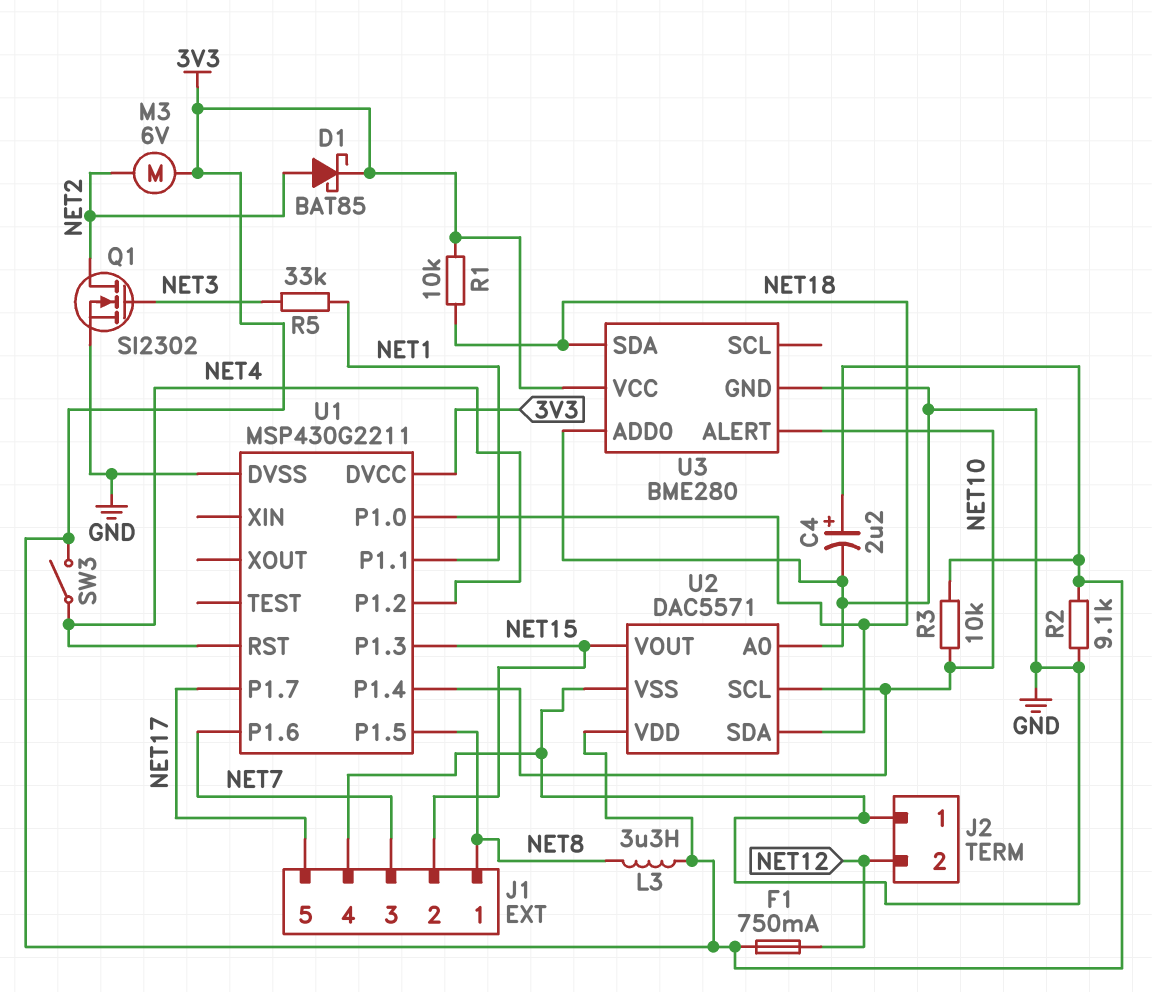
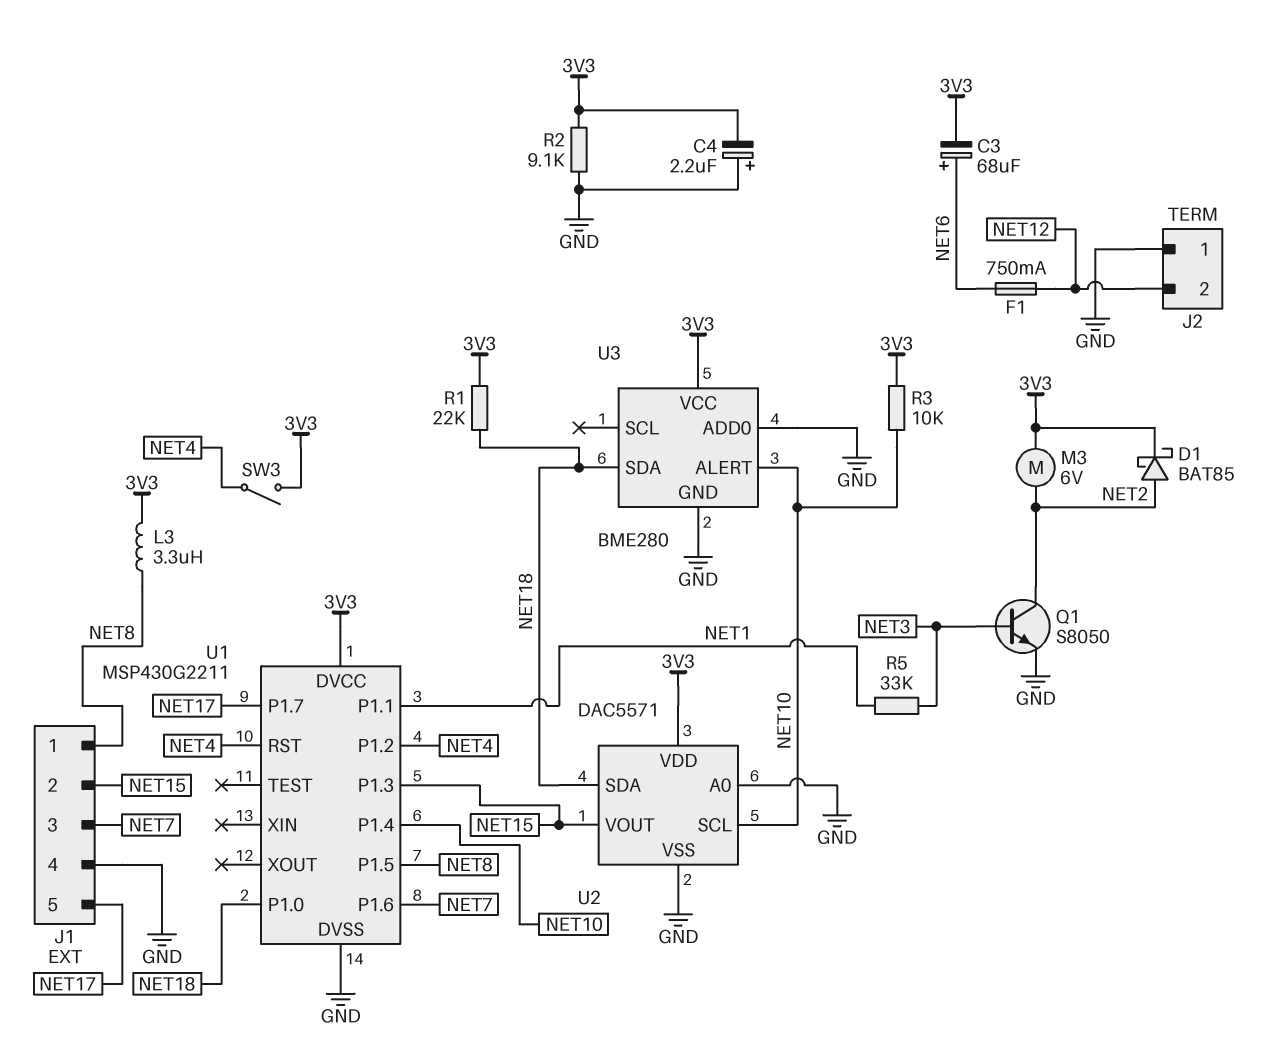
C3: none -> 68uF (plus NET6, minus 3V3)
C4: 2.2uF (plus 3V3, minus GND) -> 2.2uF (plus GND, minus 3V3)
F1: 750mA (3V3, NET12) -> 750mA (NET6, NET12)
Q1: NMOS SI2302 (G NET3, D NET2, S GND) -> NPN S8050 (B NET3, C NET2, E GND)
R1: 10k (3V3, NET18) -> 22k (3V3, NET18)

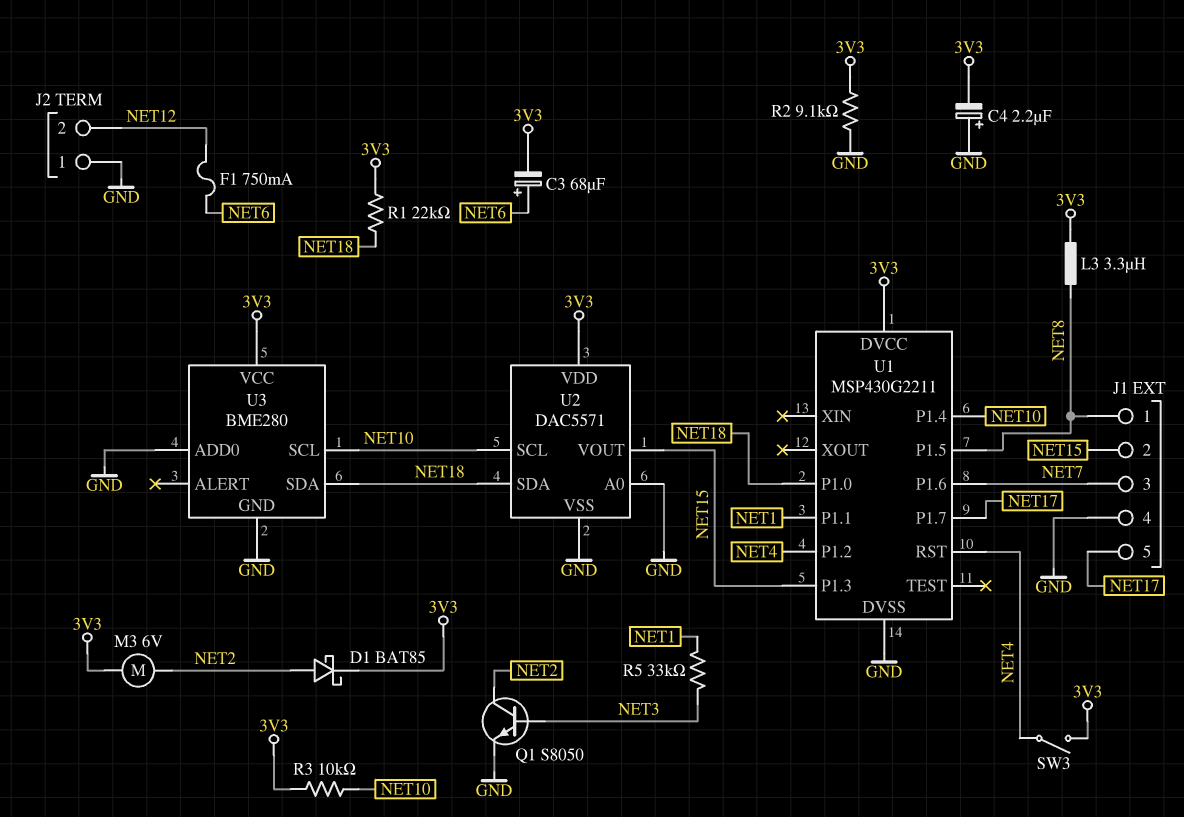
U3 pin ALERT: NET10 -> none
U3 pin SCL: none -> NET10

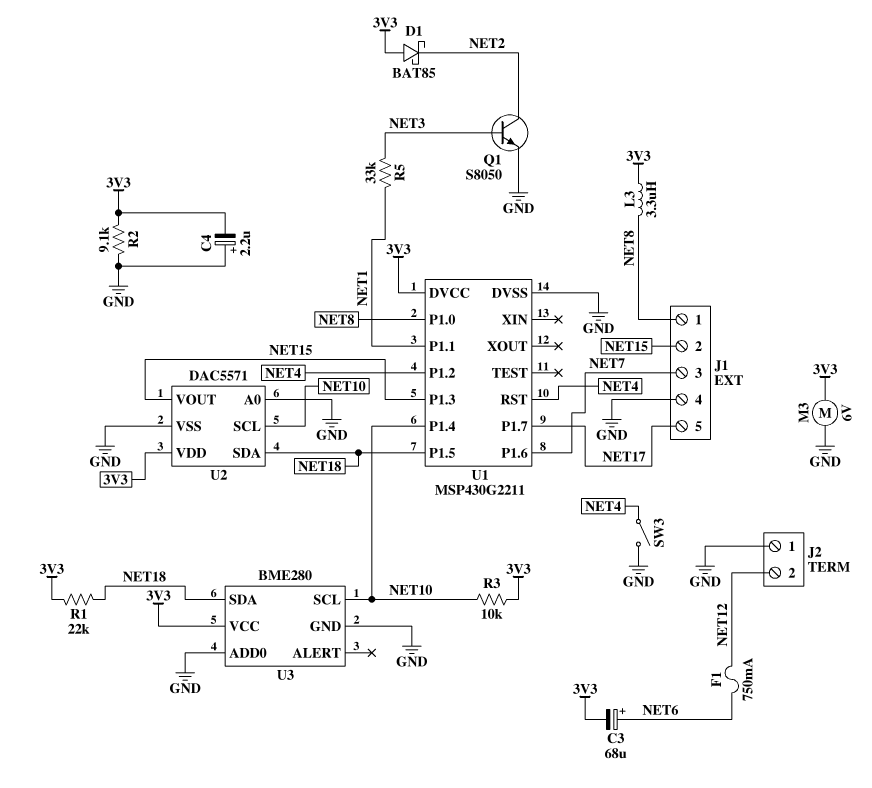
D1: schottky BAT85 (A NET2, K 3V3) -> schottky BAT85 (A 3V3, K NET2)
M3: motor 6V (3V3, NET2) -> motor 6V (3V3, GND)
SW3: switch (3V3, NET4) -> switch (GND, NET4)
U1 pin P1.0: NET18 -> NET8
U1 pin P1.5: NET8 -> NET18

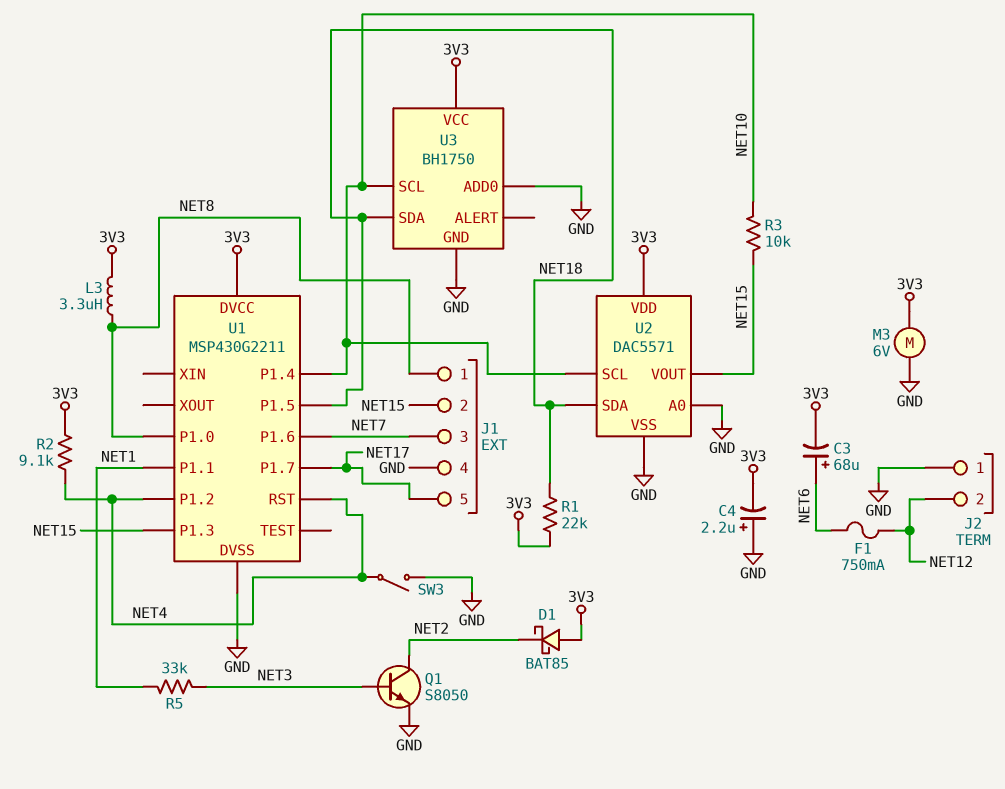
R2: 9.1k (3V3, GND) -> 9.1k (3V3, NET4)
R3: 10k (3V3, NET10) -> 10k (NET10, NET15)
U3: BME280 -> BH1750

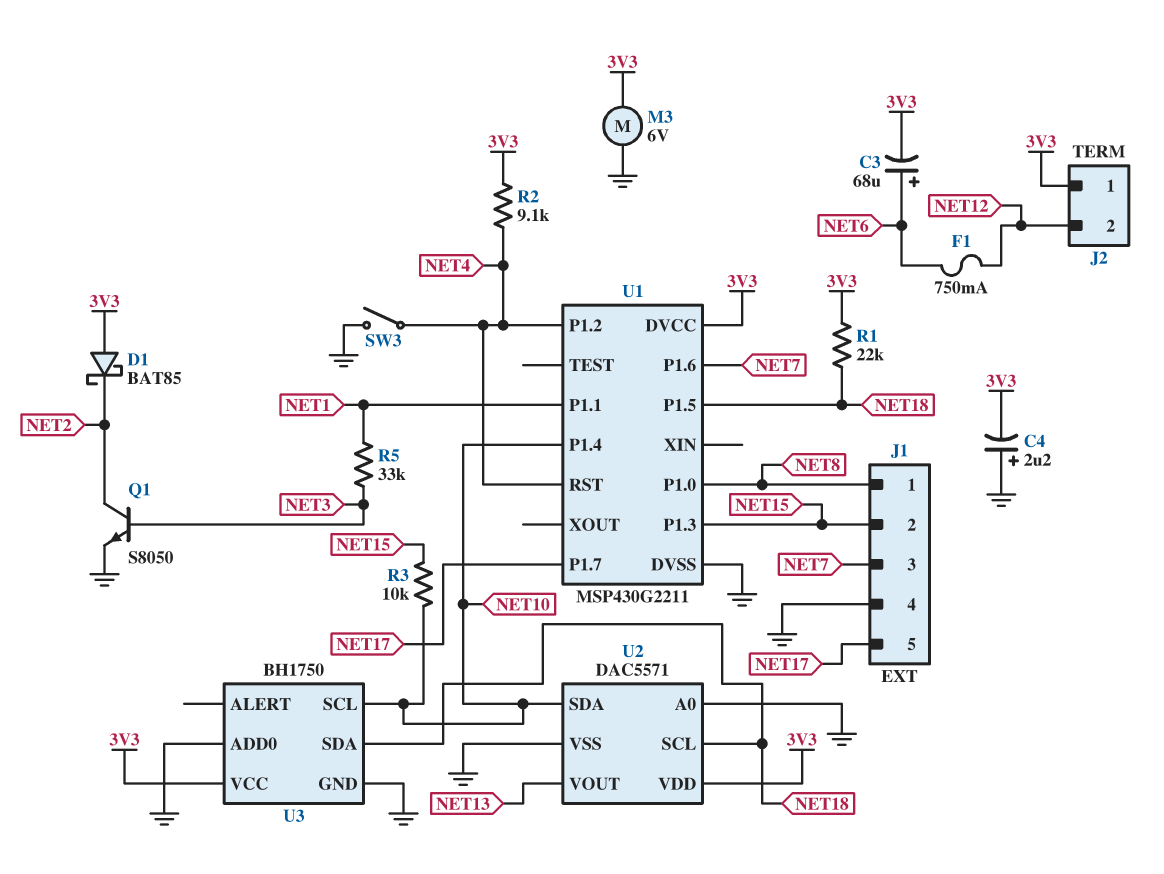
J2 pin 1: GND -> 3V3
L3: 3.3uH (3V3, NET8) -> none
U2 pin SCL: NET10 -> NET18
U2 pin SDA: NET18 -> NET10
U2 pin VOUT: NET15 -> NET13

